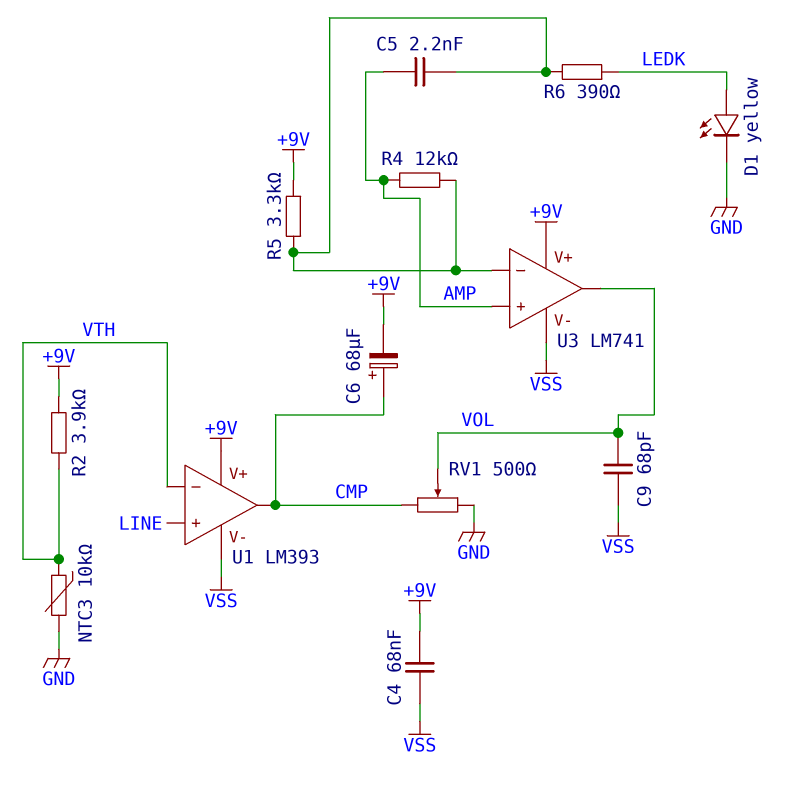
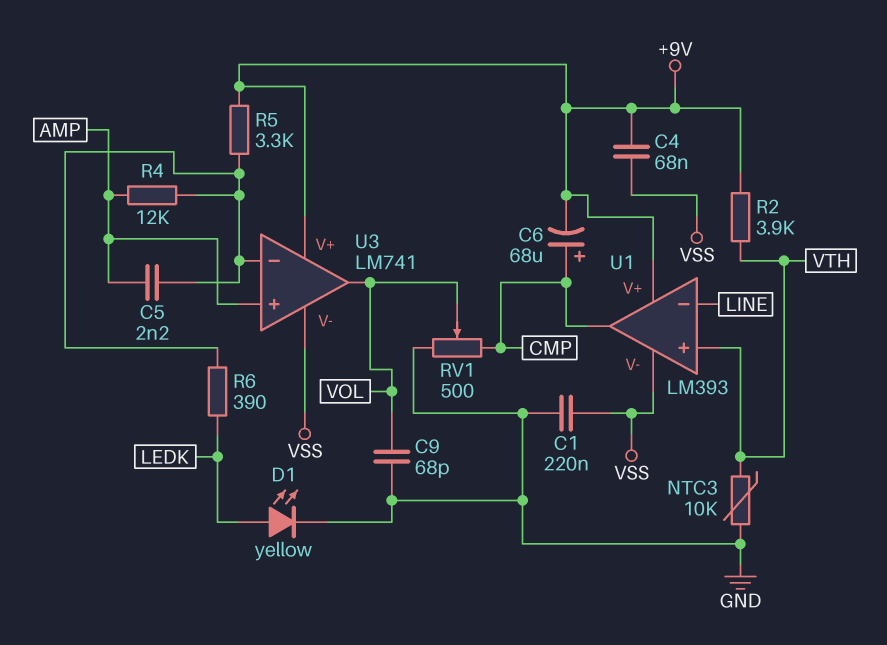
C1: none -> 220nF (GND, VSS)
C9: 68pF (VOL, VSS) -> 68pF (GND, VOL)
U1 pin in+: LINE -> VTH
U1 pin in-: VTH -> LINE

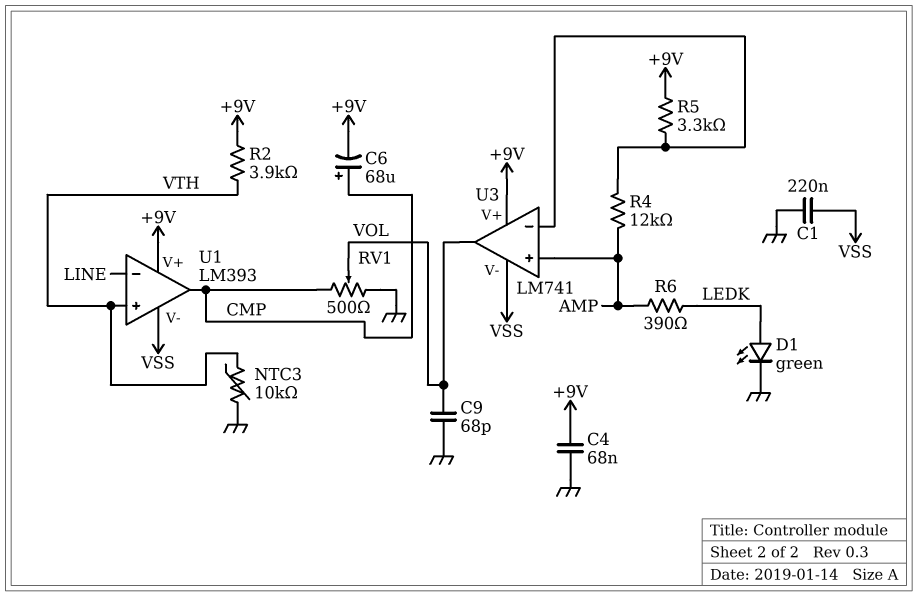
C4: 68nF (+9V, VSS) -> 68nF (+9V, GND)
C5: 2.2nF (AMP, U3/in-) -> none
D1: LED yellow (A LEDK, K GND) -> LED green (A LEDK, K GND)
R6: 390 (LEDK, U3/in-) -> 390 (AMP, LEDK)

